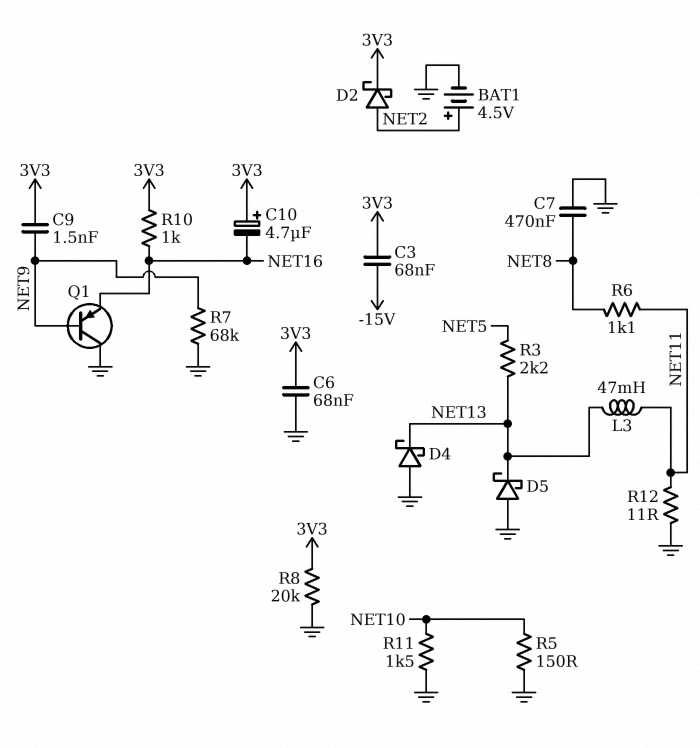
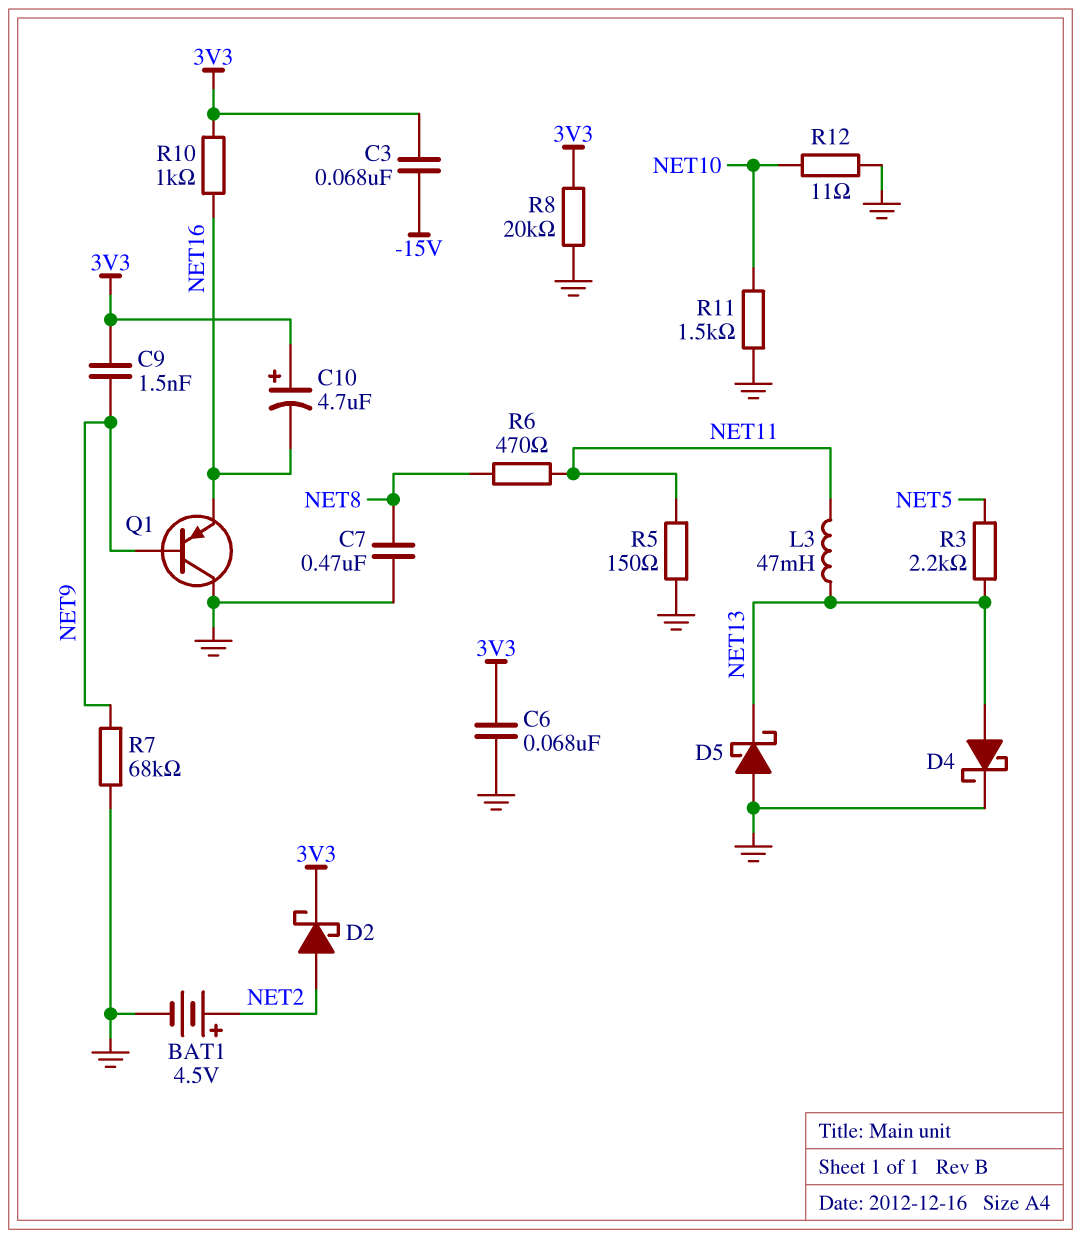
D4: schottky (A GND, K NET13) -> schottky (A NET13, K GND)
R5: 150 (GND, NET10) -> 150 (GND, NET11)
R6: 1.1k (NET8, NET11) -> 470 (NET8, NET11)
R12: 11 (GND, NET11) -> 11 (GND, NET10)

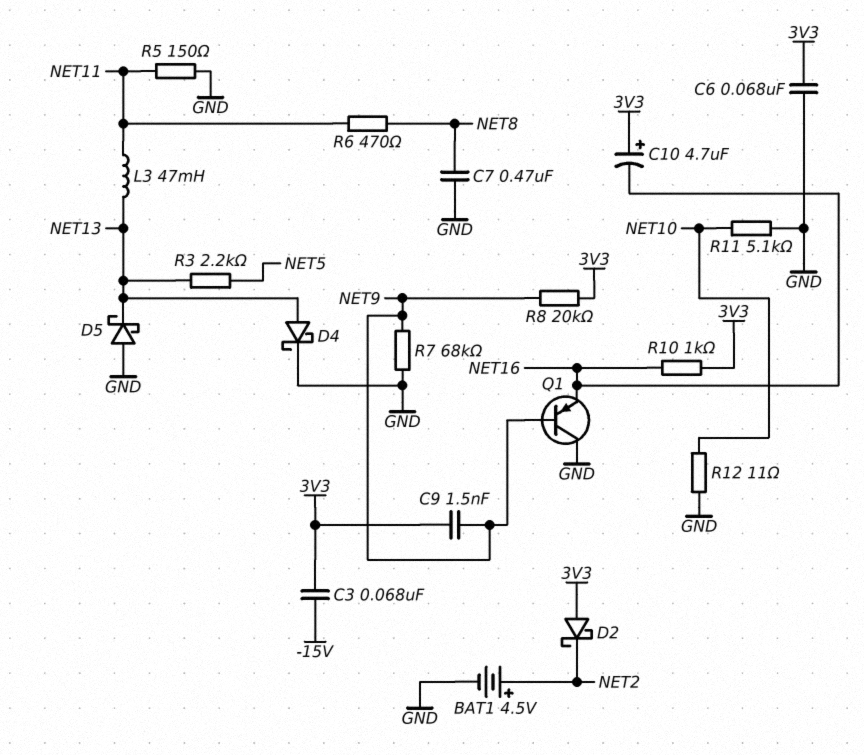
D2: schottky (A NET2, K 3V3) -> schottky (A 3V3, K NET2)
R8: 20k (3V3, GND) -> 20k (3V3, NET9)
R11: 1.5k (GND, NET10) -> 5.1k (GND, NET10)

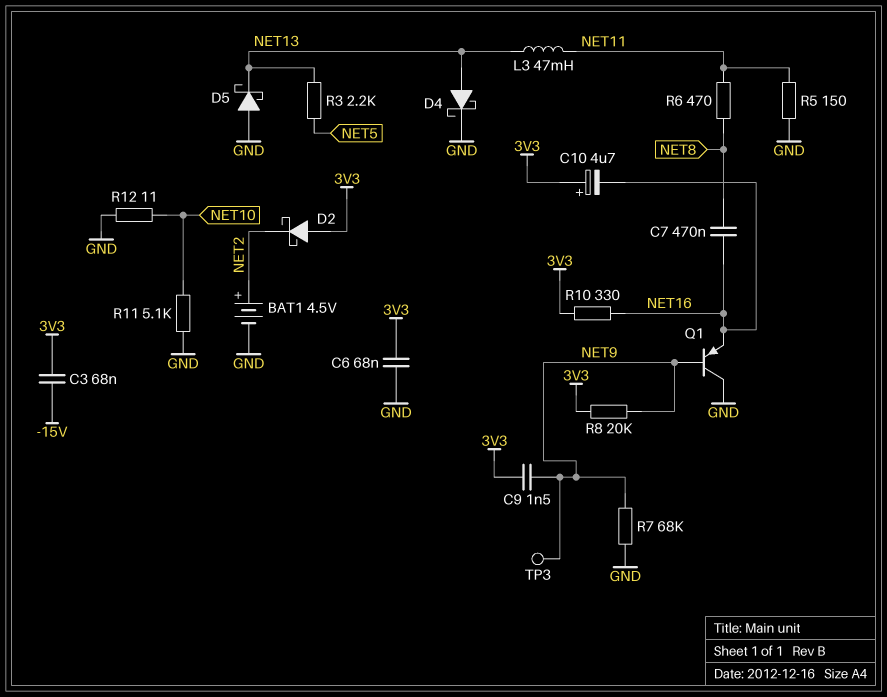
C7: 470nF (GND, NET8) -> 470nF (NET8, NET16)
R10: 1k (3V3, NET16) -> 330 (3V3, NET16)
TP3: none -> test point (NET9)

